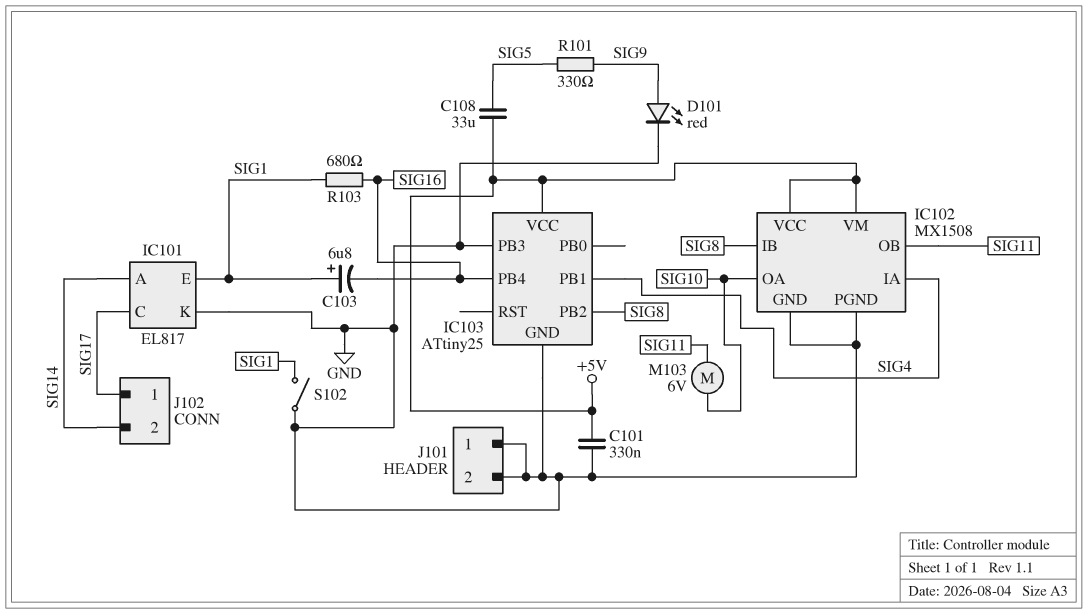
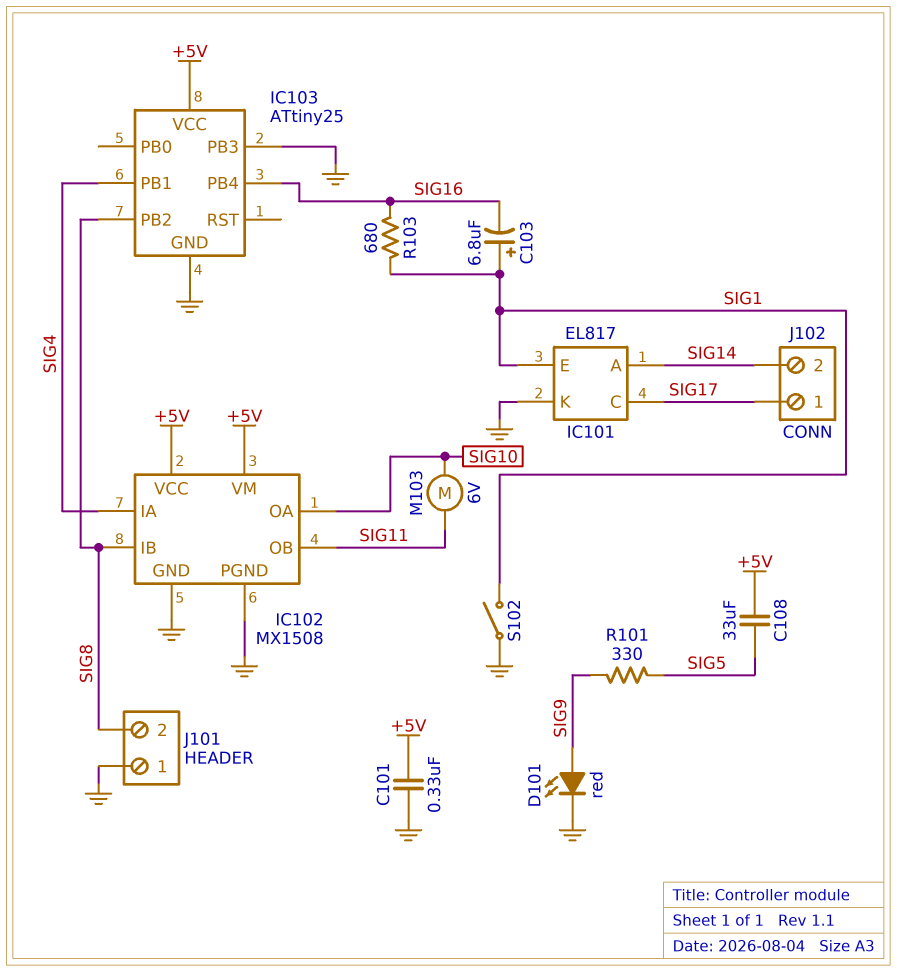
J101 pin 2: GND -> SIG8

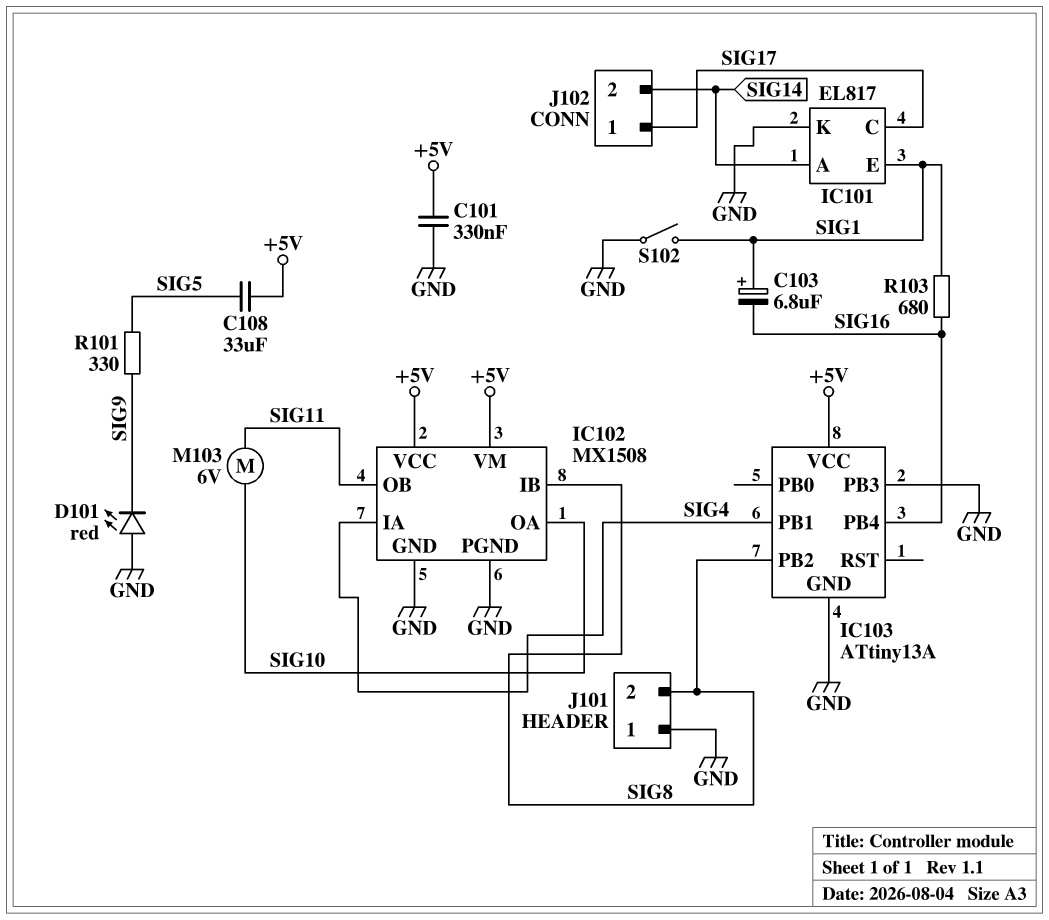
D101: LED red (A SIG9, K GND) -> LED red (A GND, K SIG9)
IC103: ATtiny25 -> ATtiny13A

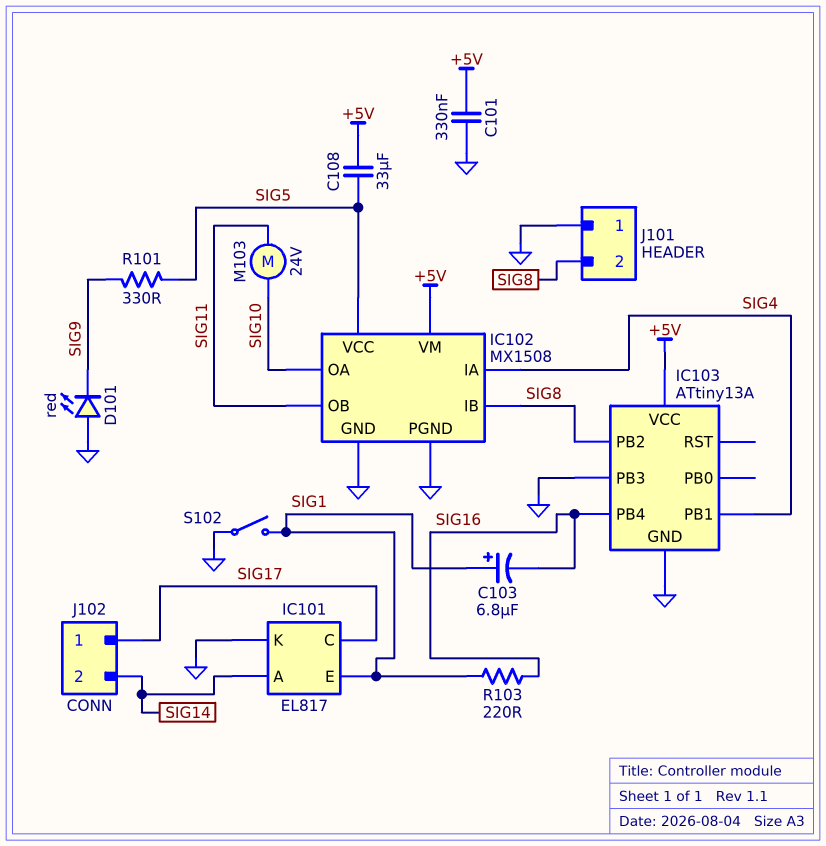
IC102 pin VCC: +5V -> SIG5
M103: motor 6V (SIG10, SIG11) -> motor 24V (SIG10, SIG11)
R103: 680 (SIG1, SIG16) -> 220 (SIG1, SIG16)

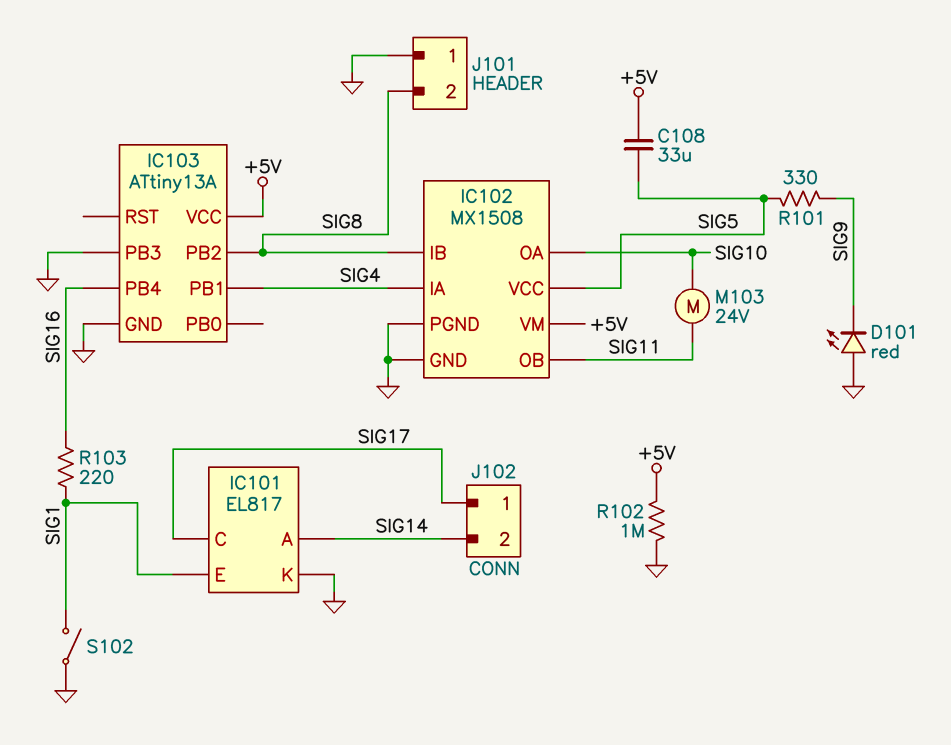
C101: 330nF (+5V, GND) -> none
C103: 6.8uF (plus SIG1, minus SIG16) -> none
R102: none -> 1M (+5V, GND)

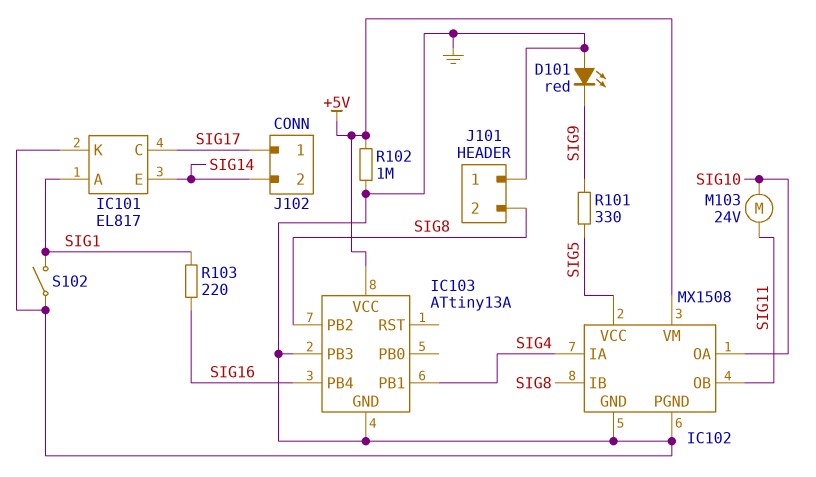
C108: 33uF (+5V, SIG5) -> none
IC101 pin A: SIG14 -> SIG1
IC101 pin E: SIG1 -> SIG14

